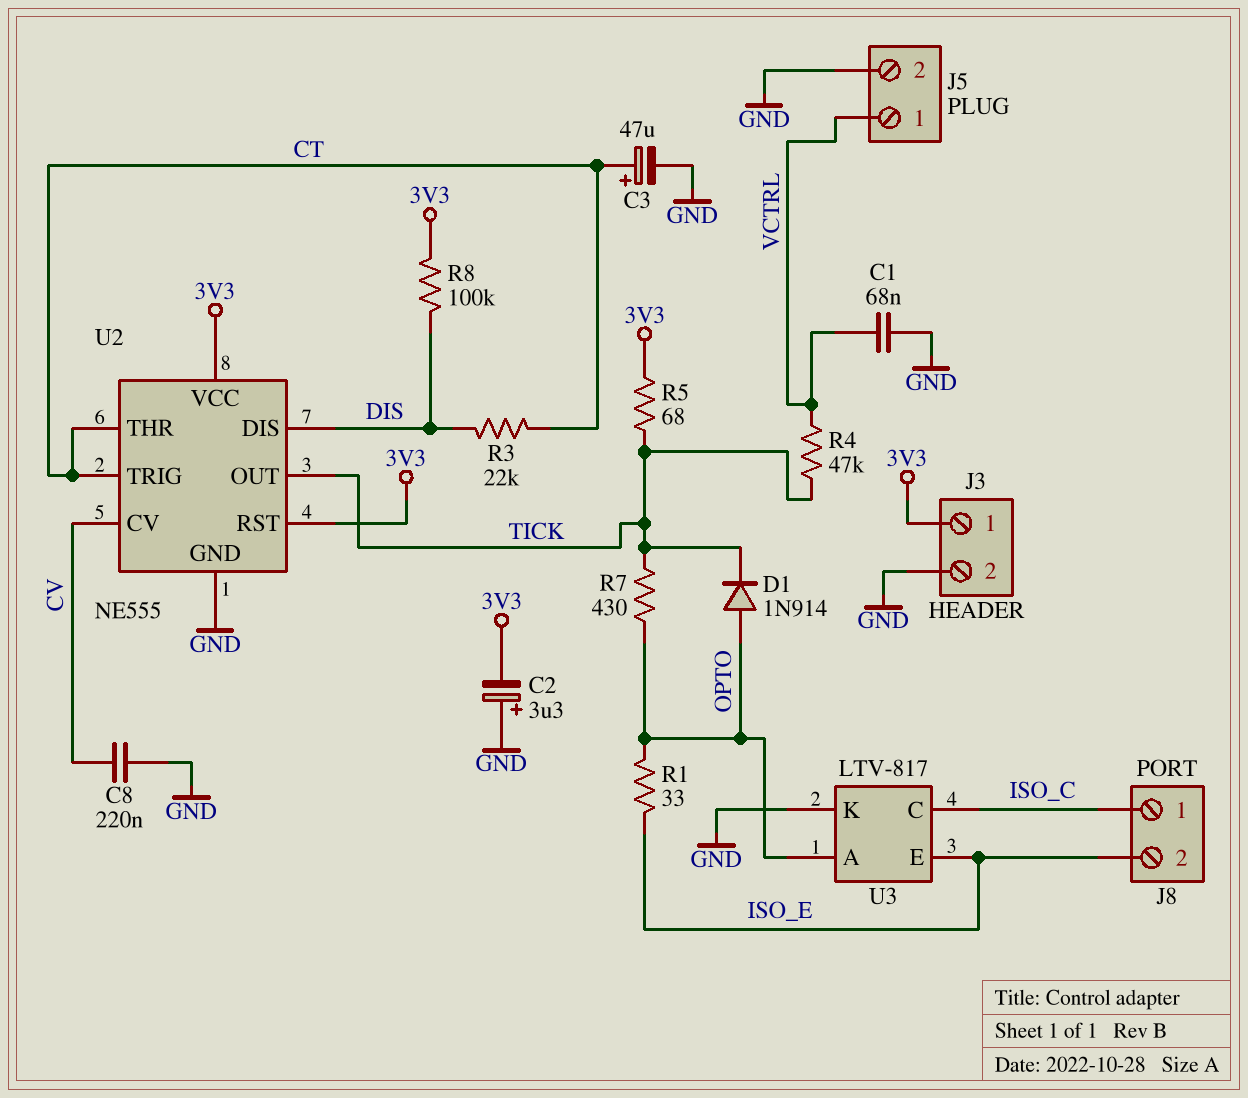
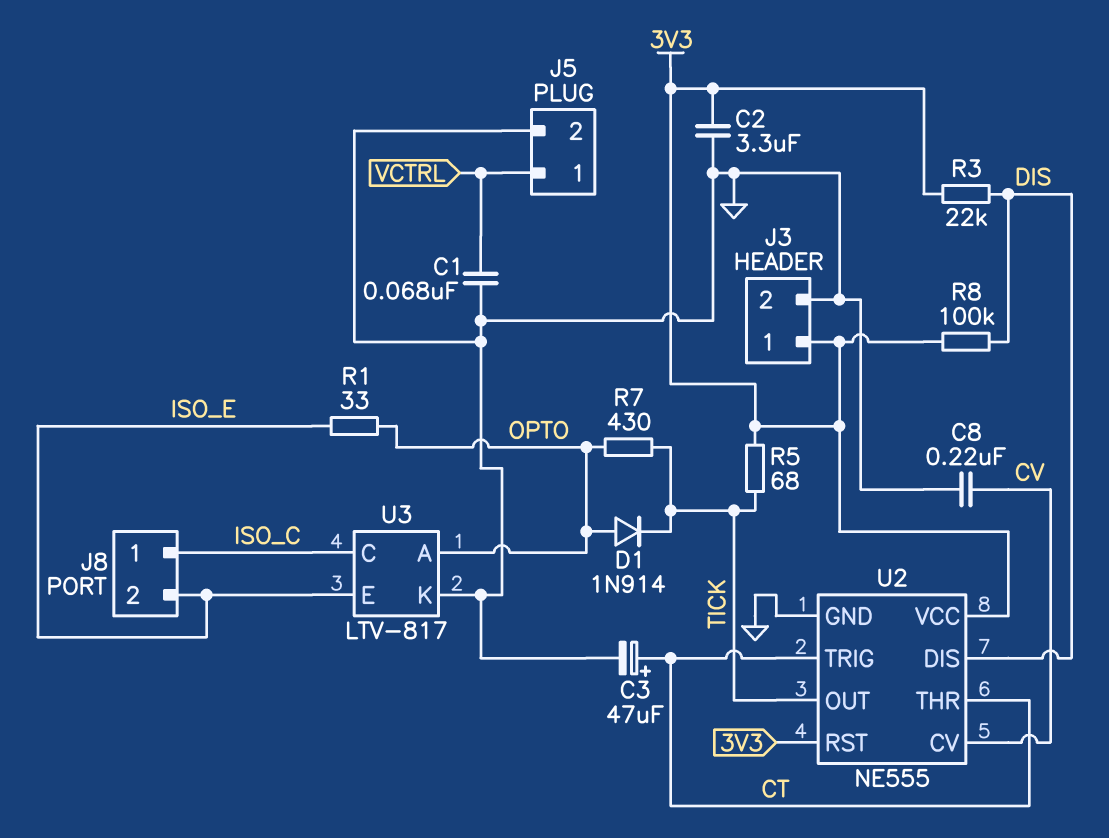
C2: 3.3uF (plus GND, minus 3V3) -> 3.3uF (3V3, GND)
R3: 22k (CT, DIS) -> 22k (3V3, DIS)
R4: 47k (TICK, VCTRL) -> none

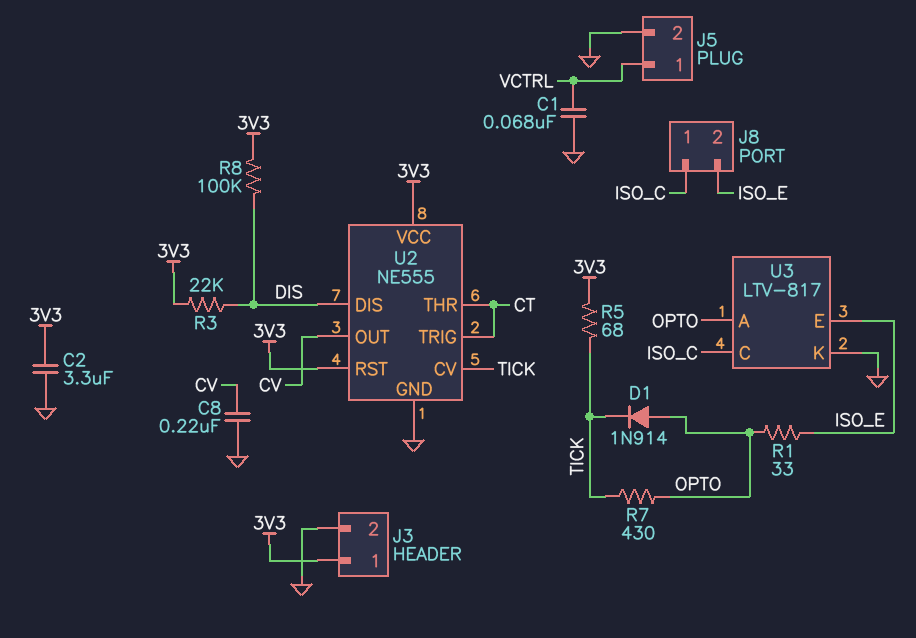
C3: 47uF (plus CT, minus GND) -> none
U2 pin CV: CV -> TICK
U2 pin OUT: TICK -> CV

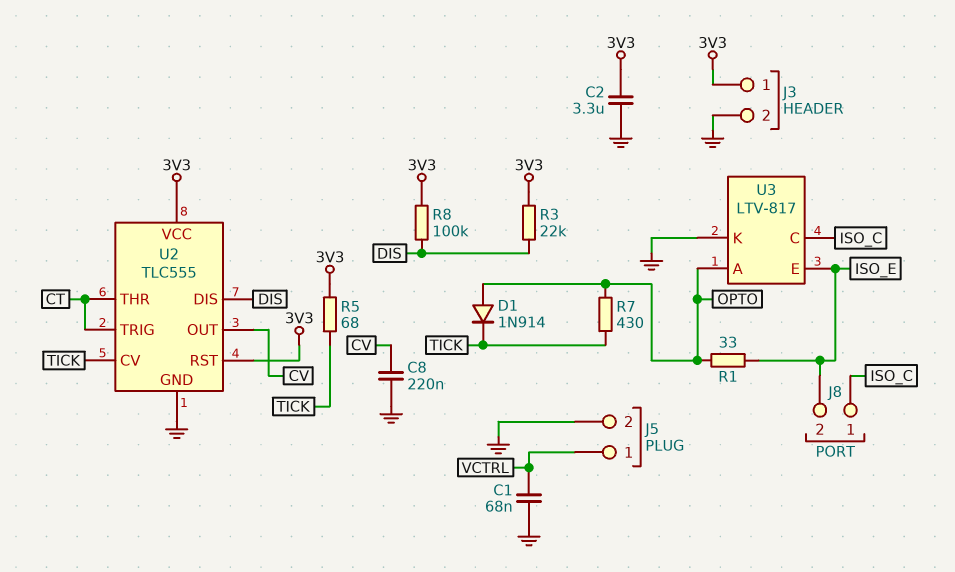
U2: NE555 -> TLC555

